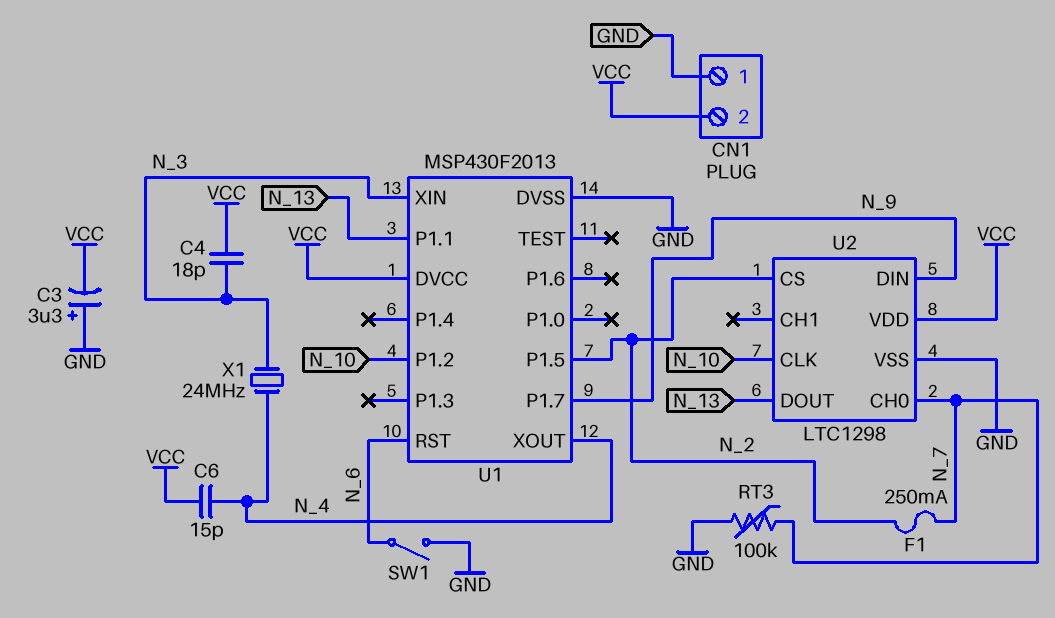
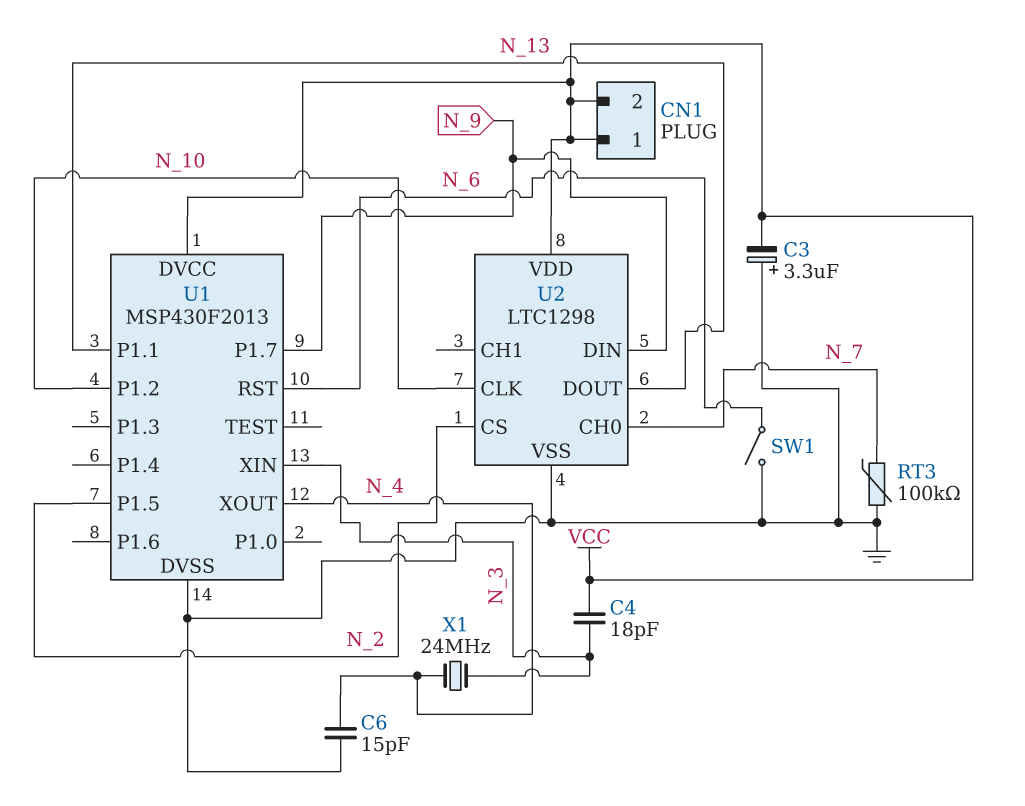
C6: 15pF (N_4, VCC) -> 15pF (GND, N_4)
CN1 pin 1: GND -> VCC
F1: 250mA (N_2, N_7) -> none

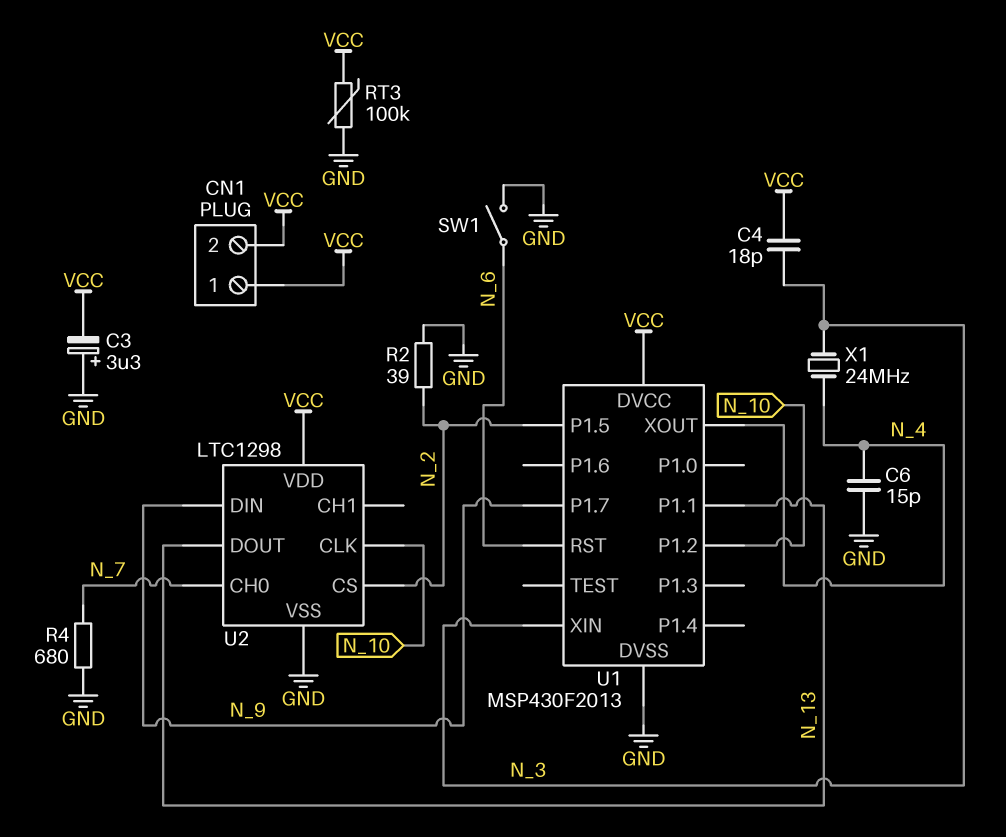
R2: none -> 39 (GND, N_2)
R4: none -> 680 (GND, N_7)
RT3: 100k (GND, N_7) -> 100k (GND, VCC)

